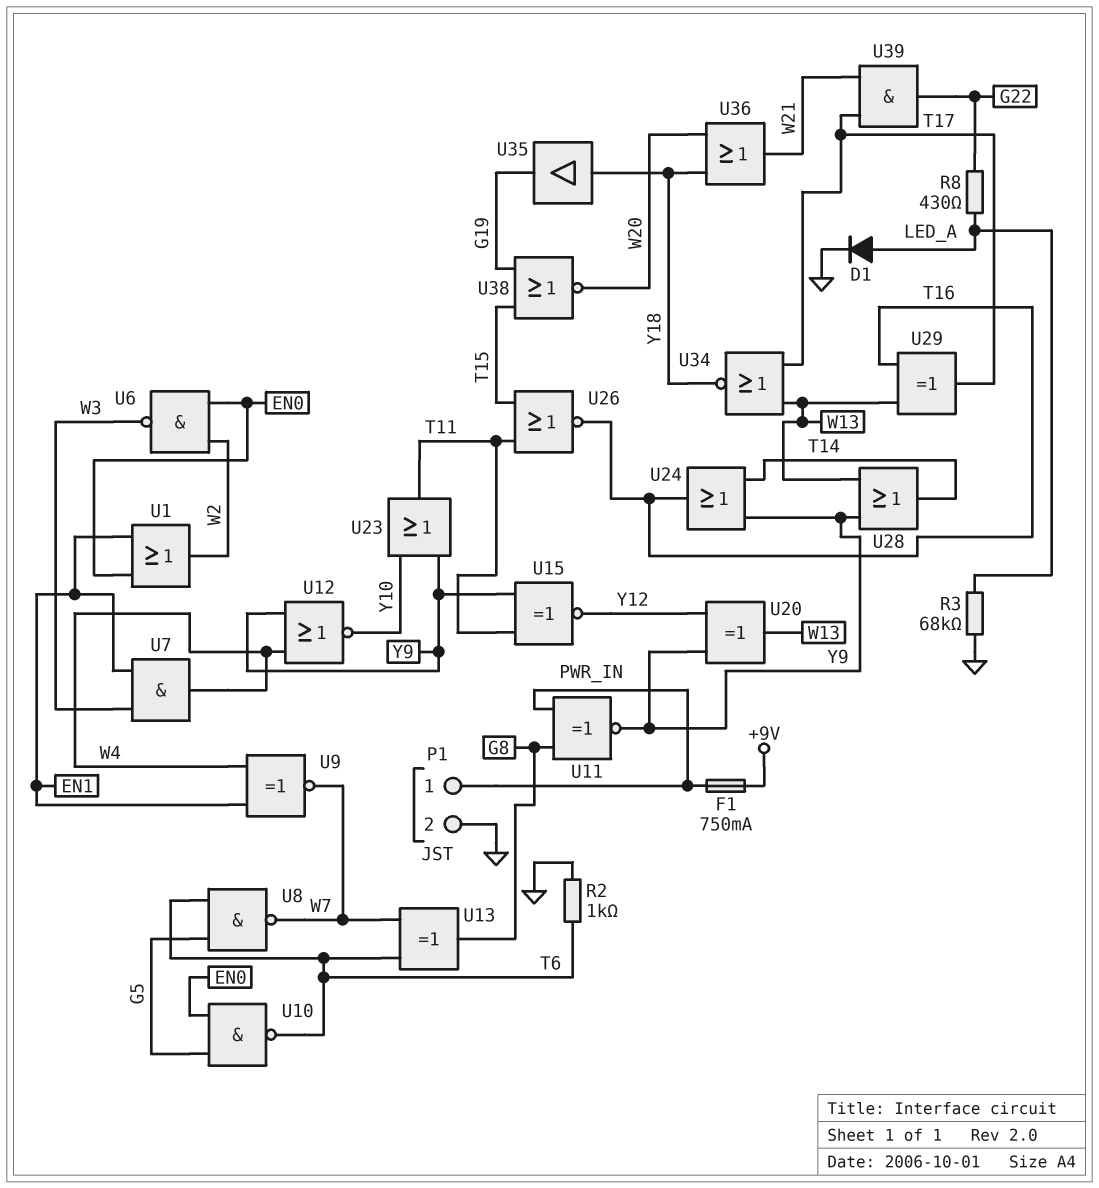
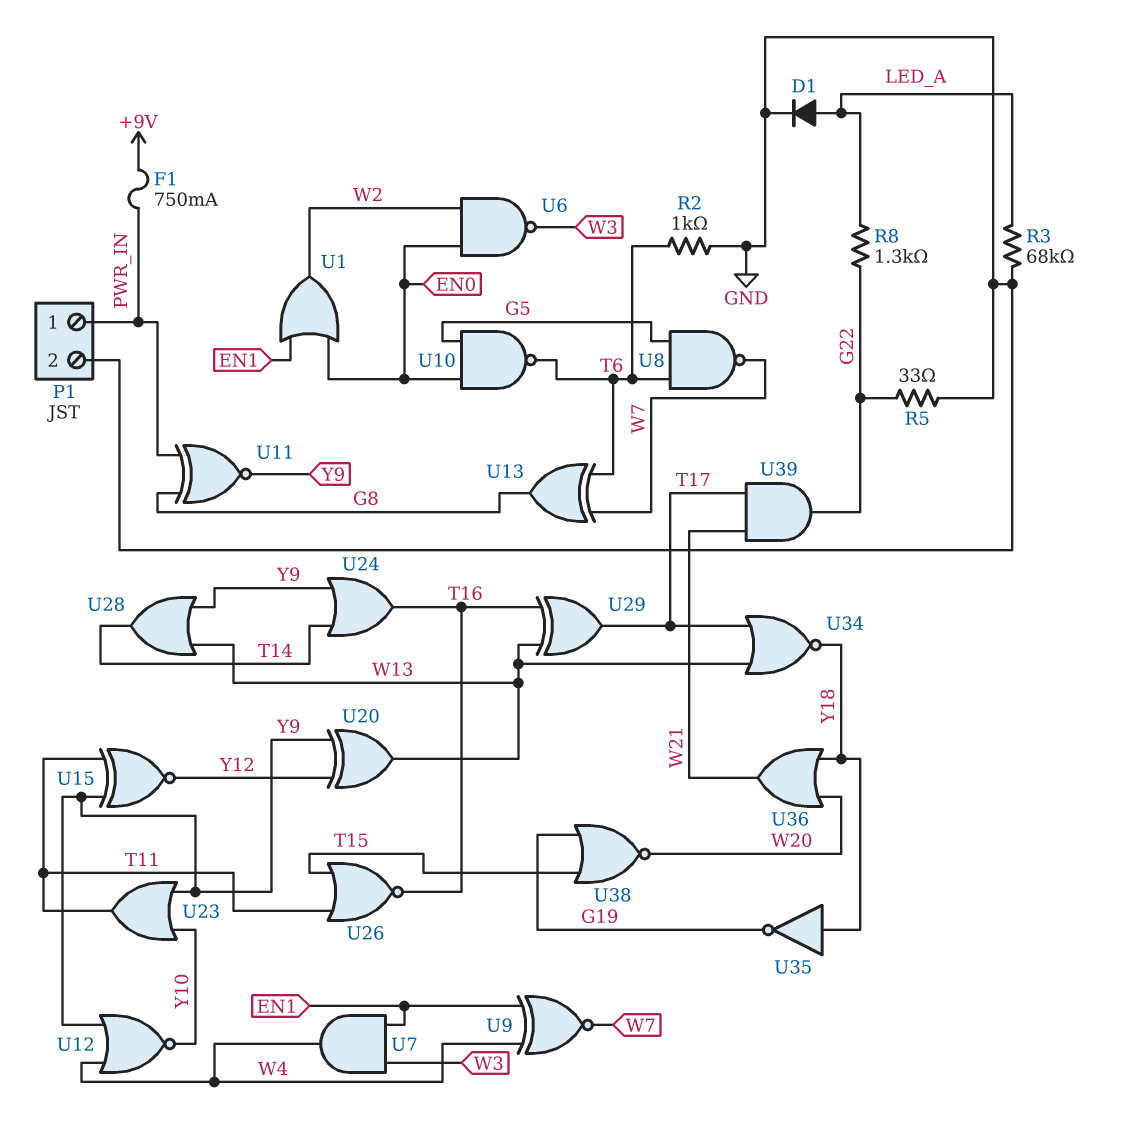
R5: none -> 33 (G22, GND)
R8: 430 (G22, LED_A) -> 1.3k (G22, LED_A)
U35: buffer (in Y18, out G19) -> NOT (in Y18, out G19)

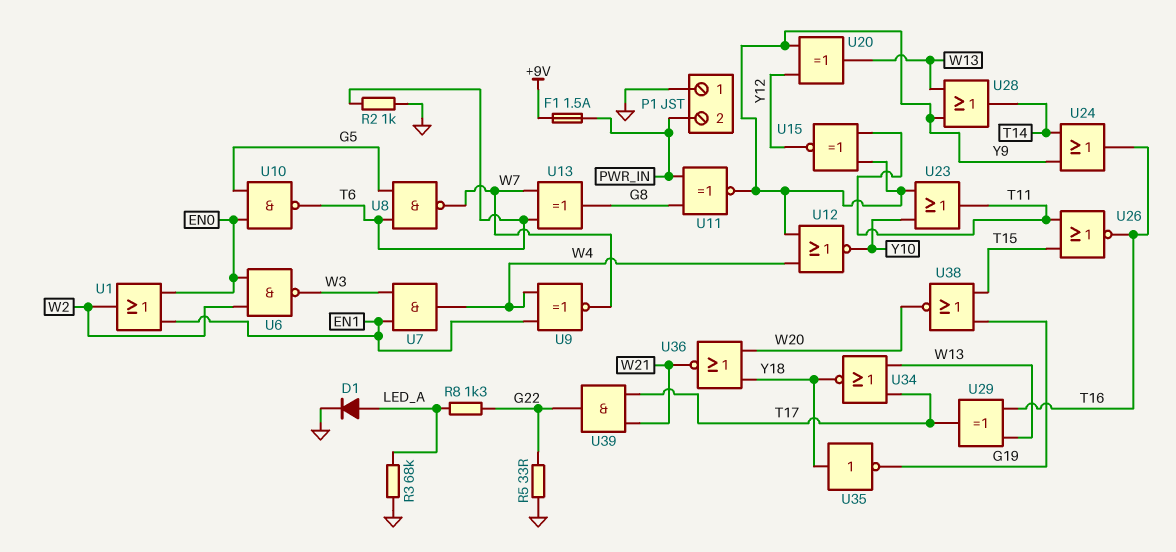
F1: 750mA (+9V, PWR_IN) -> 1.5A (+9V, PWR_IN)
P1 pin 1: PWR_IN -> GND
P1 pin 2: GND -> PWR_IN
U36: OR (in W20, in Y18, out W21) -> NOR (in W20, in Y18, out W21)

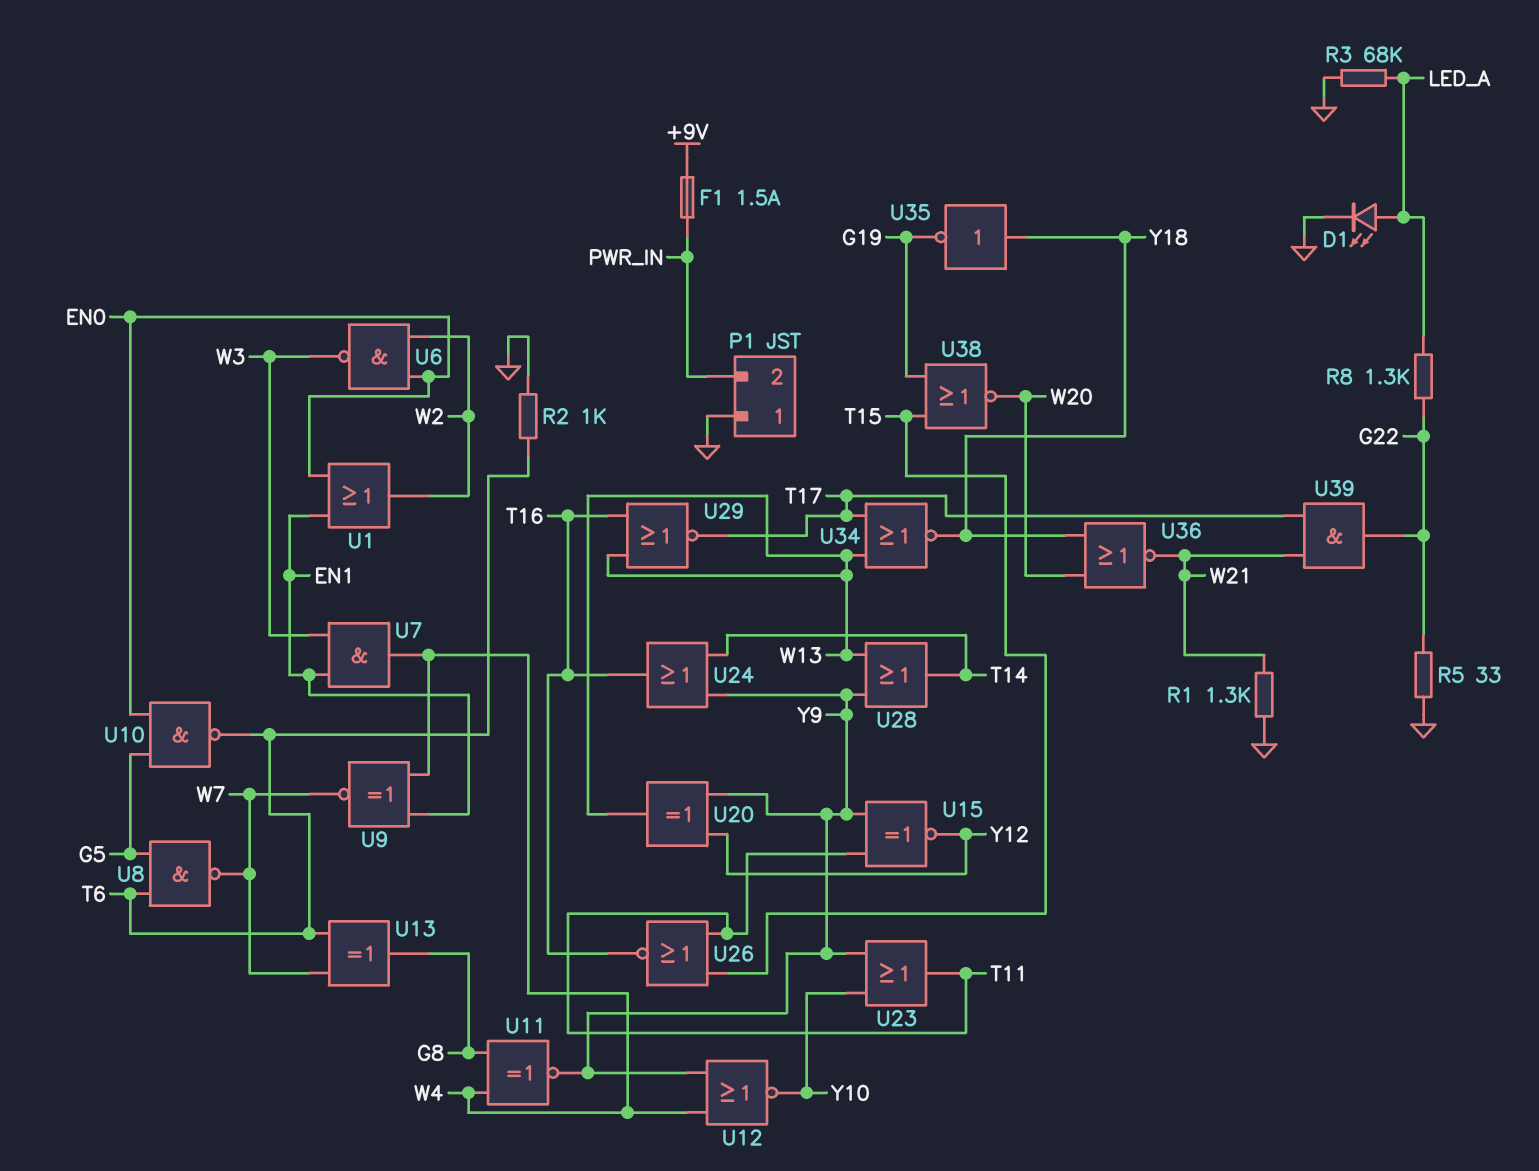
D1: diode (A LED_A, K GND) -> LED (A LED_A, K GND)
R1: none -> 1.3k (GND, W21)
U11: XNOR (in G8, in PWR_IN, out Y9) -> XNOR (in G8, in W4, out Y9)
U29: XOR (in T16, in W13, out T17) -> NOR (in T16, in W13, out T17)

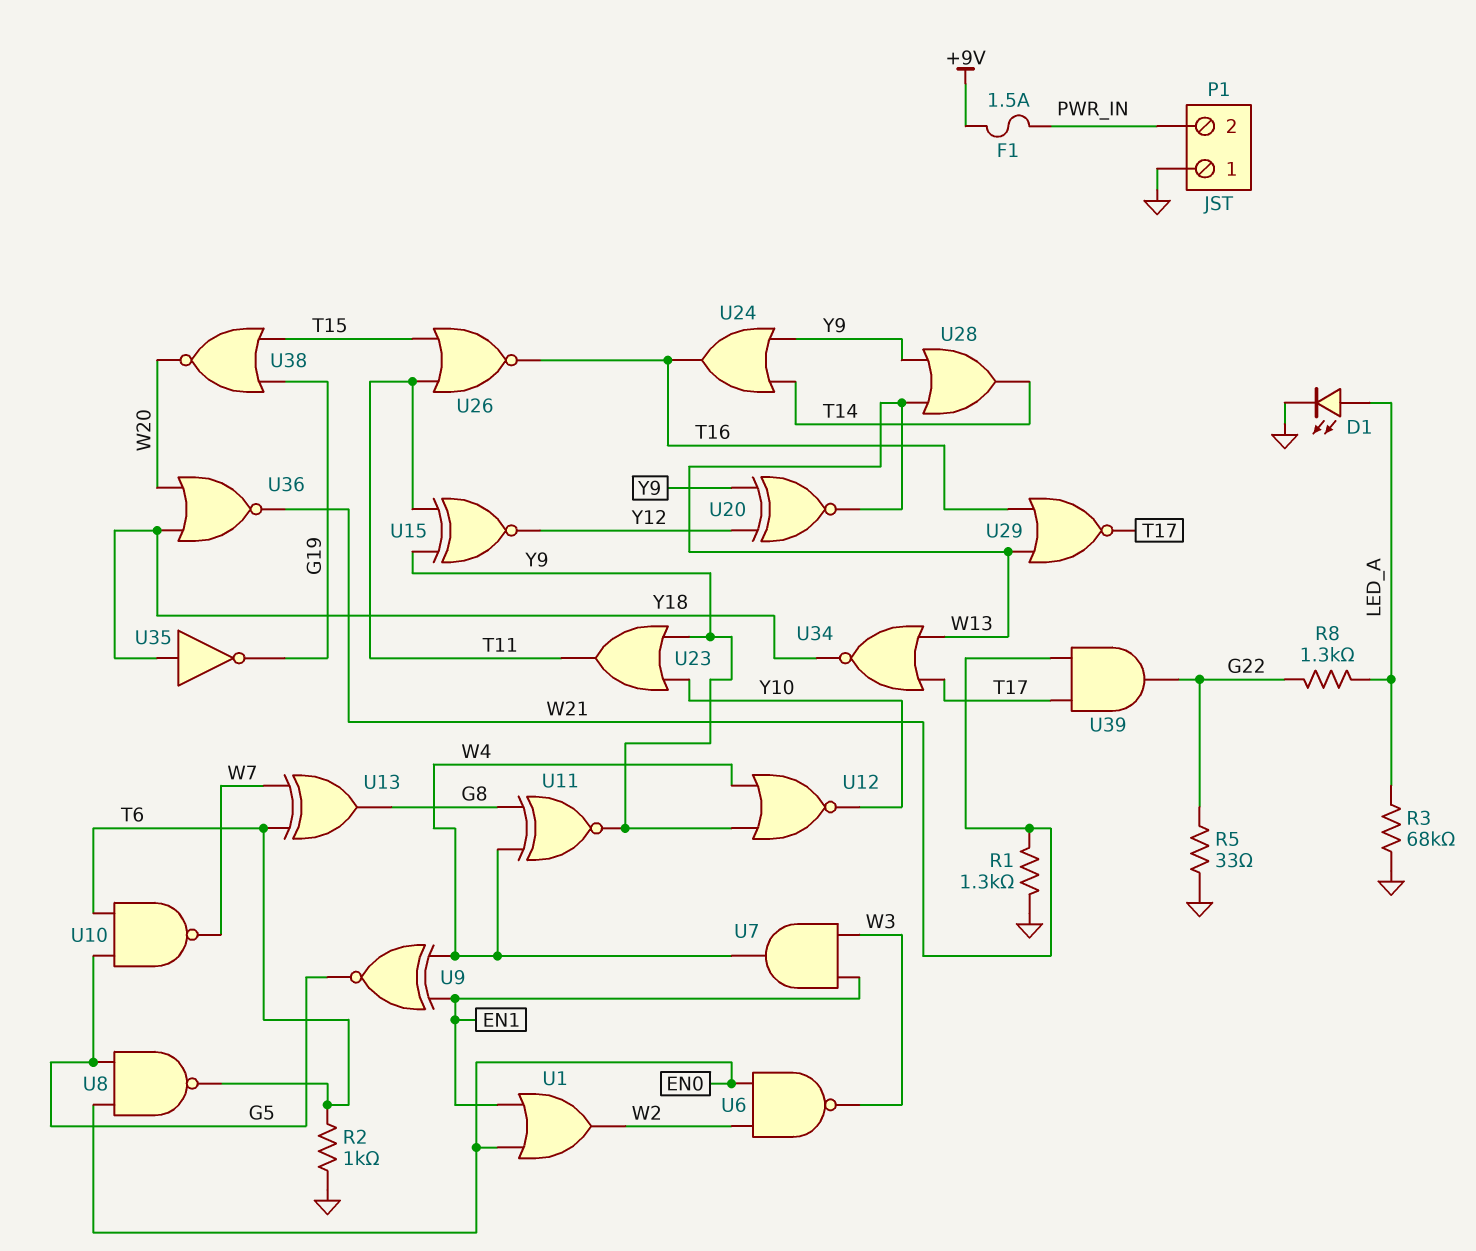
U8: NAND (in G5, in T6, out W7) -> NAND (in EN0, in G5, out T6)
U9: XNOR (in EN1, in W4, out W7) -> XNOR (in EN1, in W4, out G5)
U10: NAND (in EN0, in G5, out T6) -> NAND (in G5, in T6, out W7)
U20: XOR (in Y9, in Y12, out W13) -> XNOR (in Y9, in Y12, out W13)

